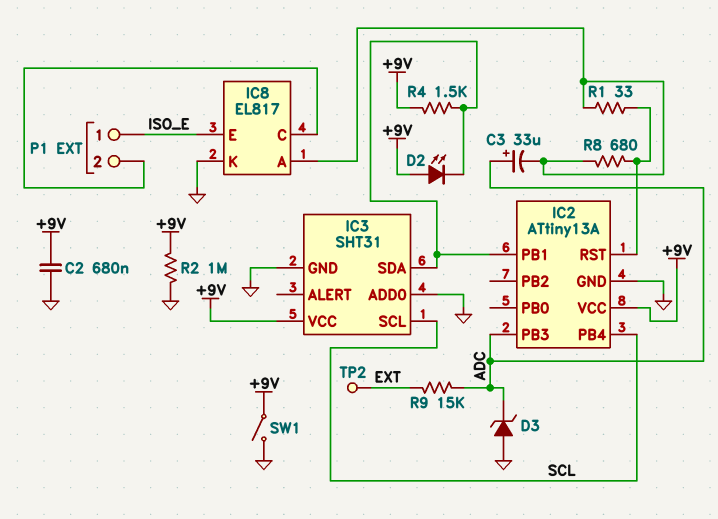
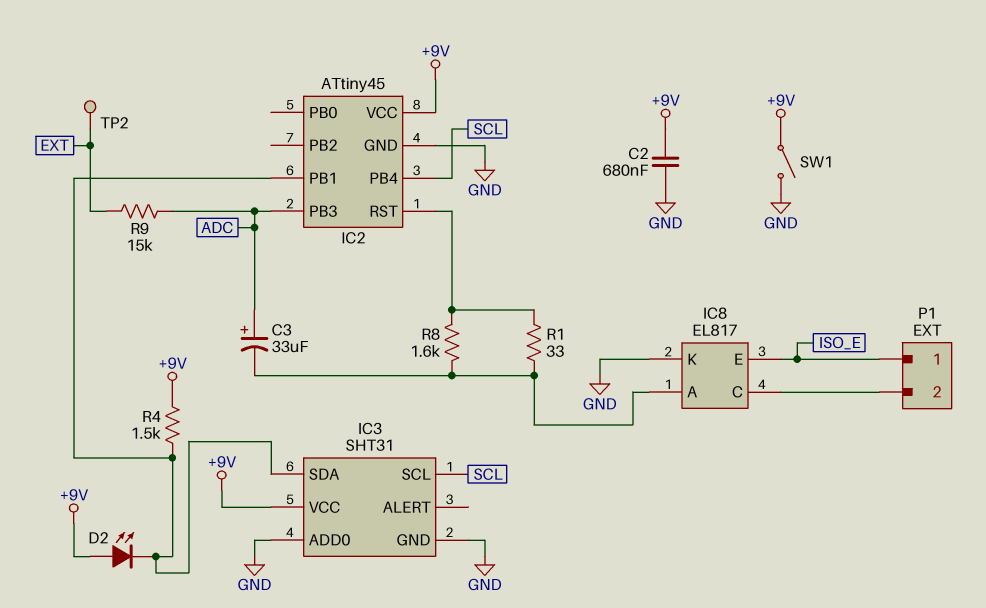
D3: zener (A GND, K ADC) -> none
IC2: ATtiny13A -> ATtiny45
R2: 1M (+9V, GND) -> none
R8: 680 (IC2/RST, IC8/A) -> 1.6k (IC2/RST, IC8/A)

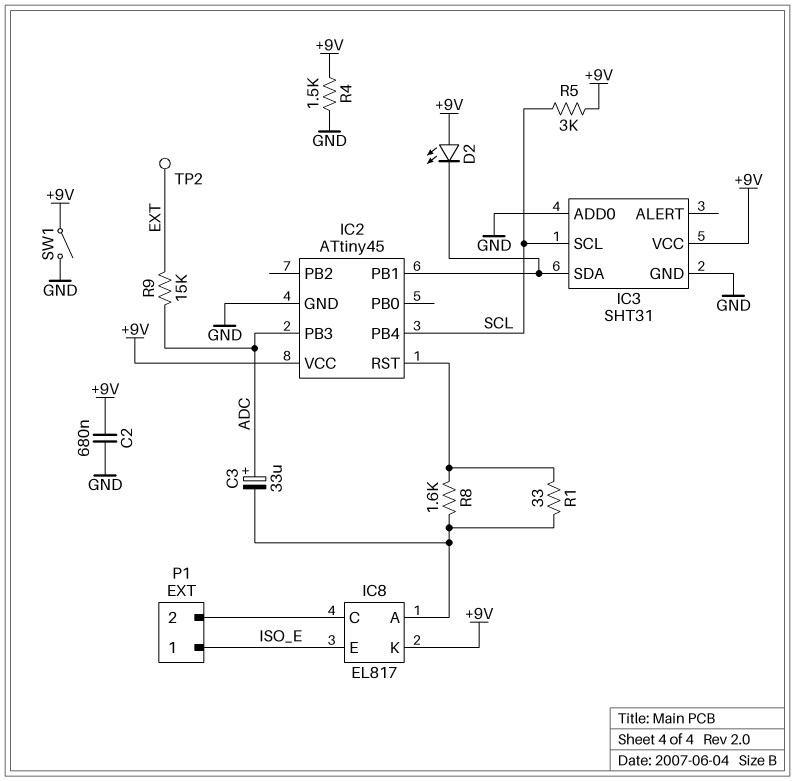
IC8 pin K: GND -> +9V
R4: 1.5k (+9V, IC2/PB1) -> 1.5k (+9V, GND)
R5: none -> 3k (+9V, SCL)

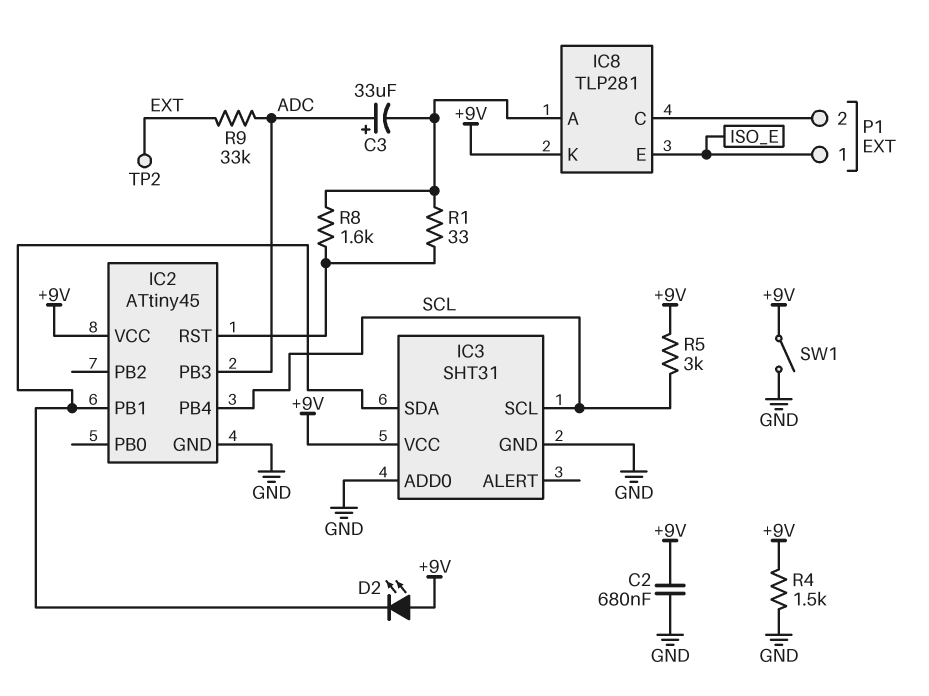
IC8: EL817 -> TLP281
R9: 15k (ADC, EXT) -> 33k (ADC, EXT)

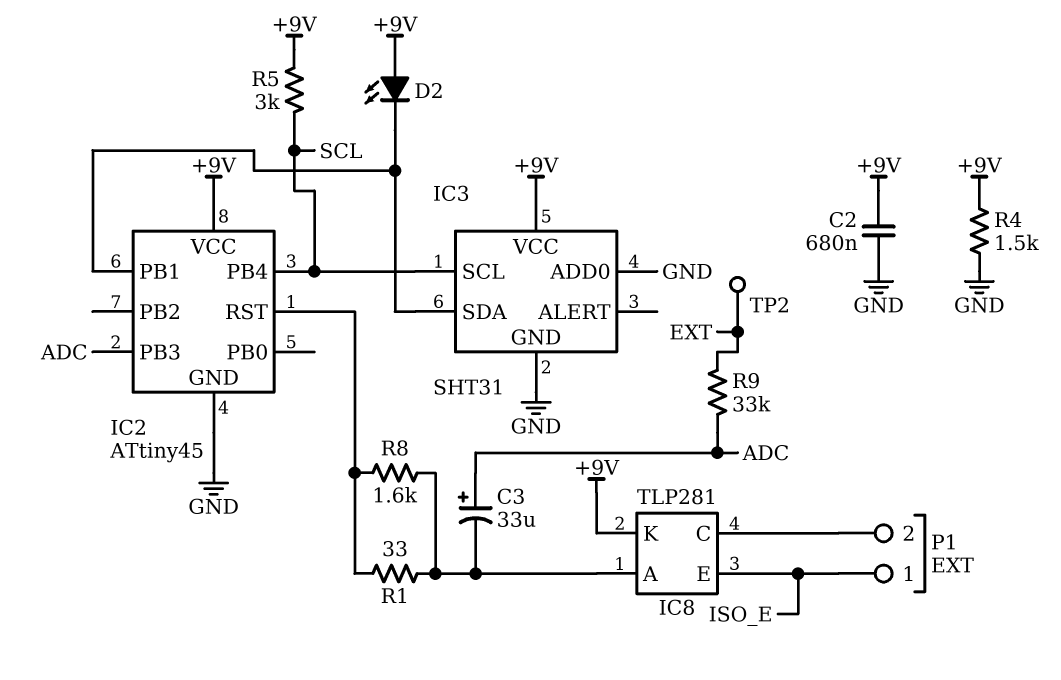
SW1: switch (+9V, GND) -> none

